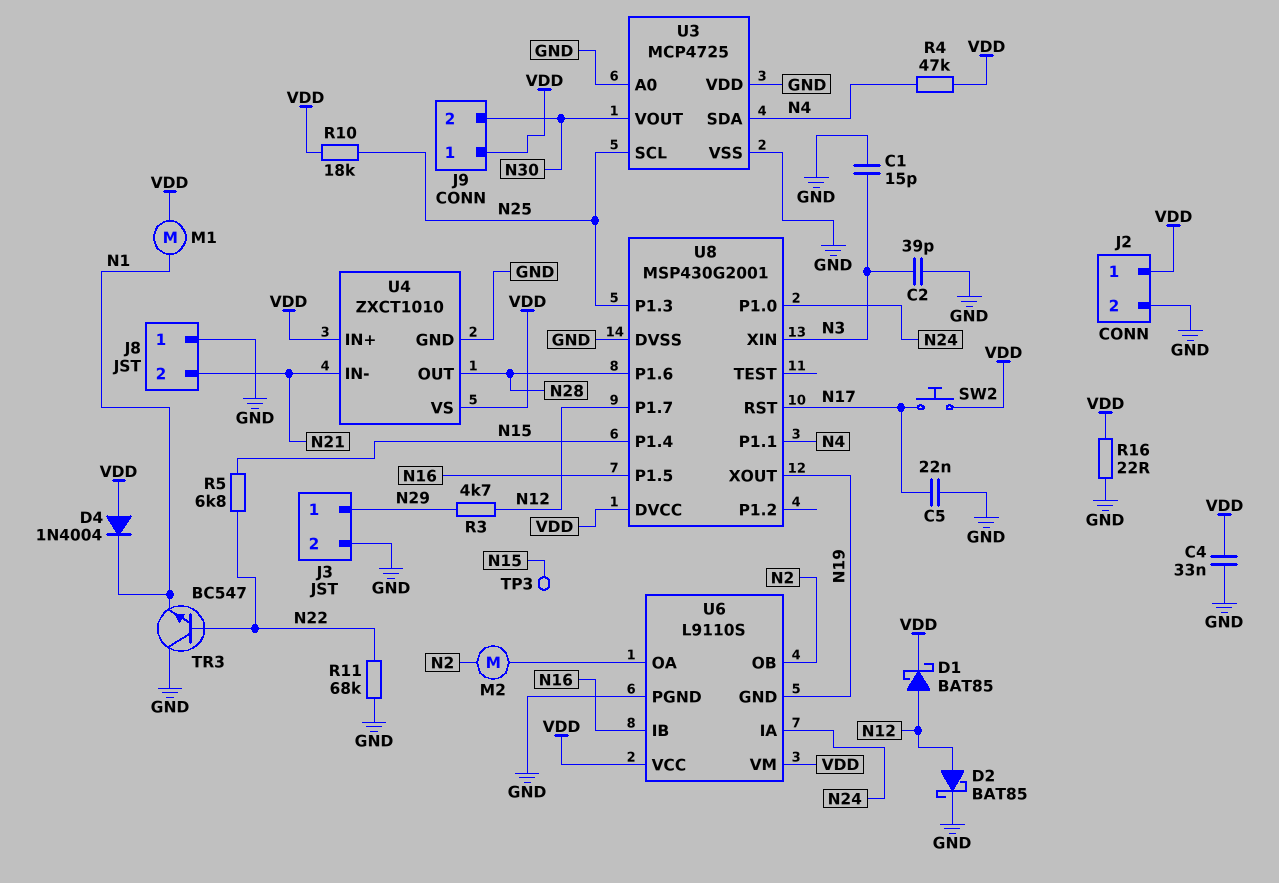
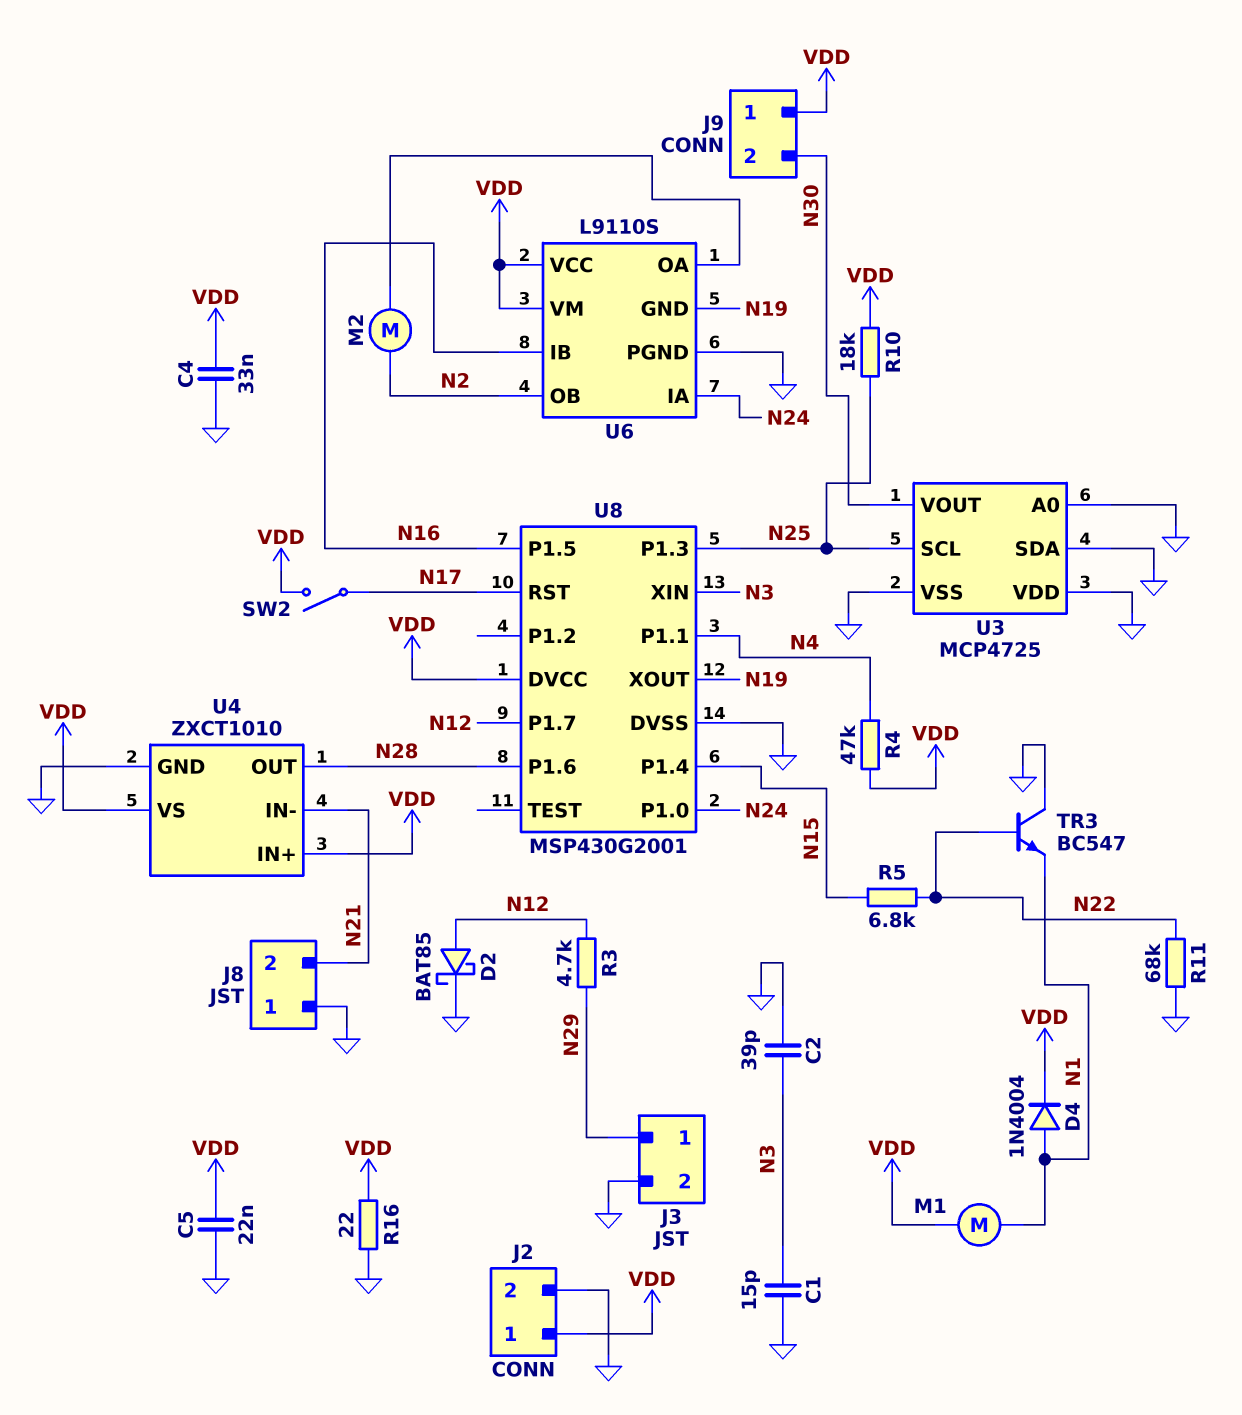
C5: 22nF (GND, N17) -> 22nF (GND, VDD)
D1: schottky BAT85 (A N12, K VDD) -> none
D4: diode 1N4004 (A VDD, K N1) -> diode 1N4004 (A N1, K VDD)
SW2: button (N17, VDD) -> switch (N17, VDD)
TP3: test point (N15) -> none
U3 pin SDA: N4 -> GND

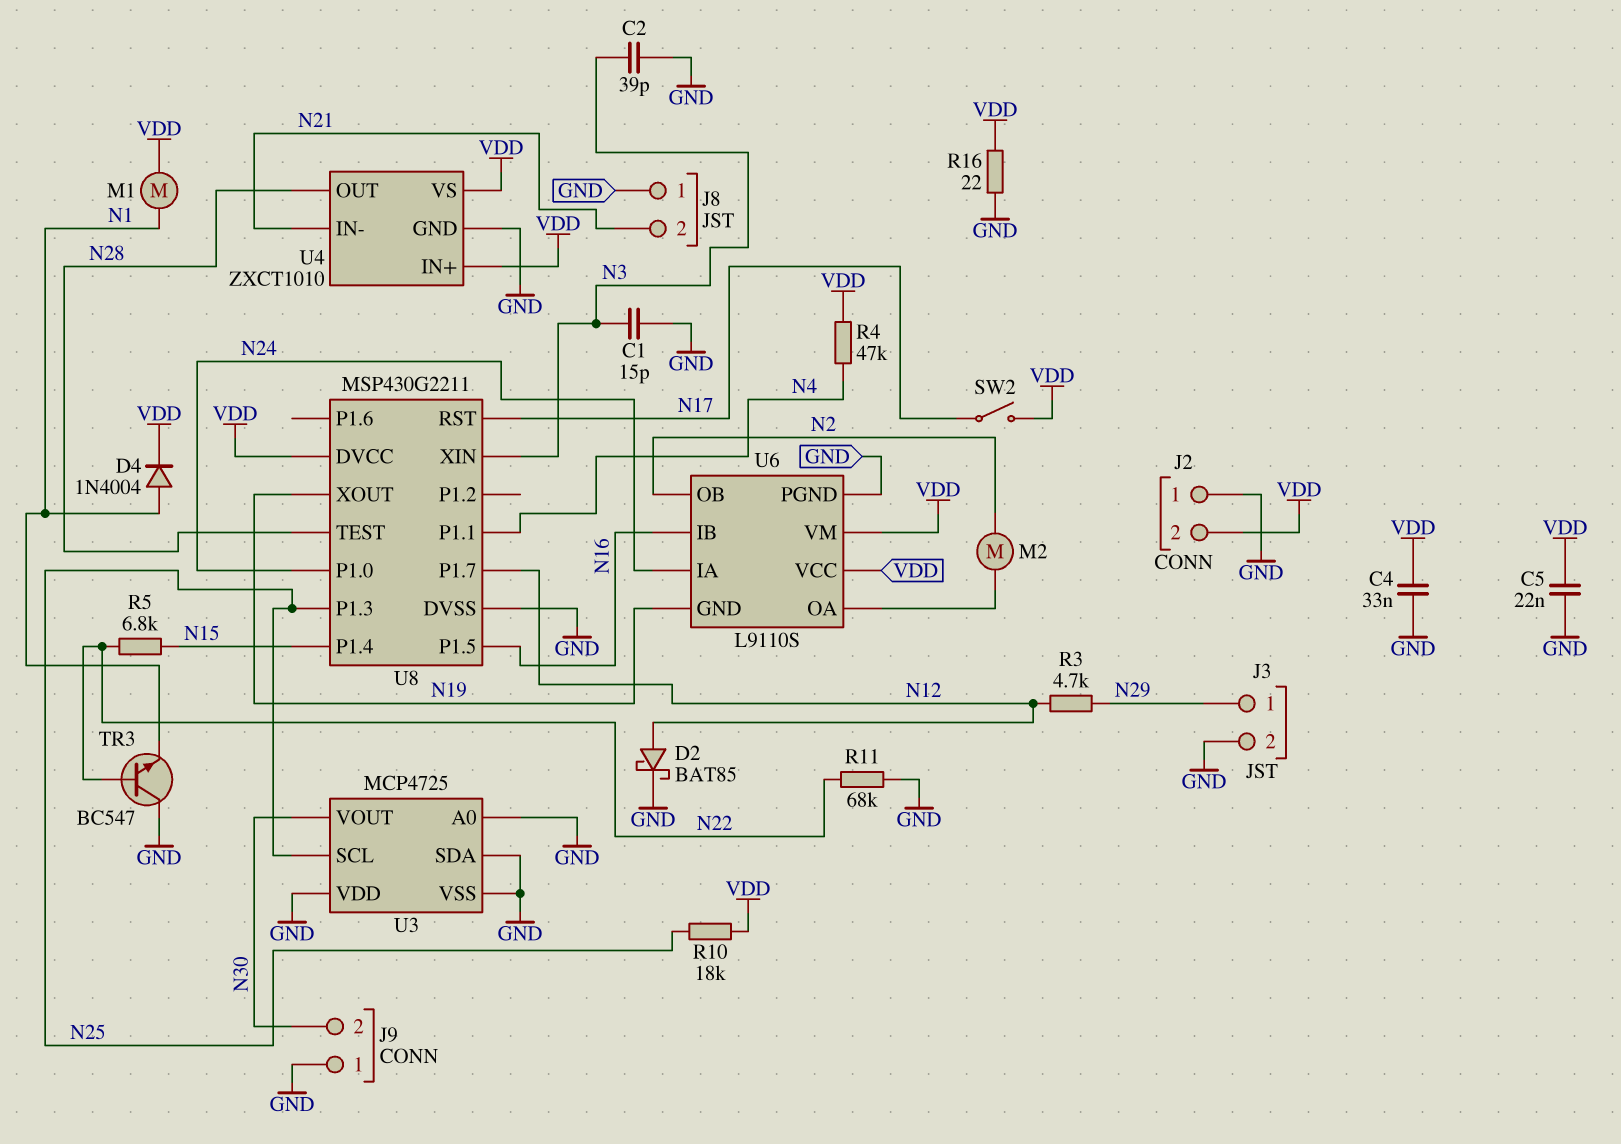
J2 pin 1: VDD -> GND
J2 pin 2: GND -> VDD
J9 pin 1: VDD -> GND
U8: MSP430G2001 -> MSP430G2211
U8 pin P1.6: N28 -> none
U8 pin TEST: none -> N28

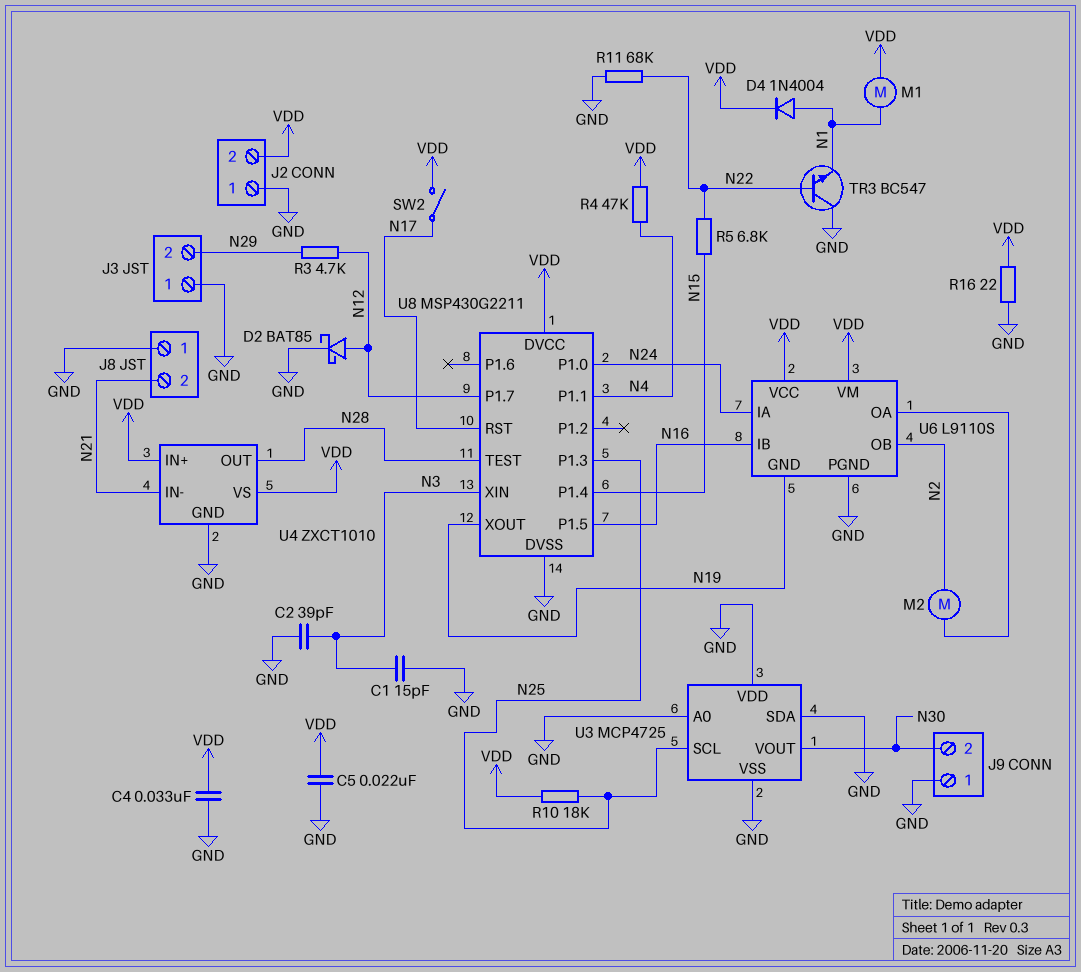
J3 pin 1: N29 -> GND
J3 pin 2: GND -> N29

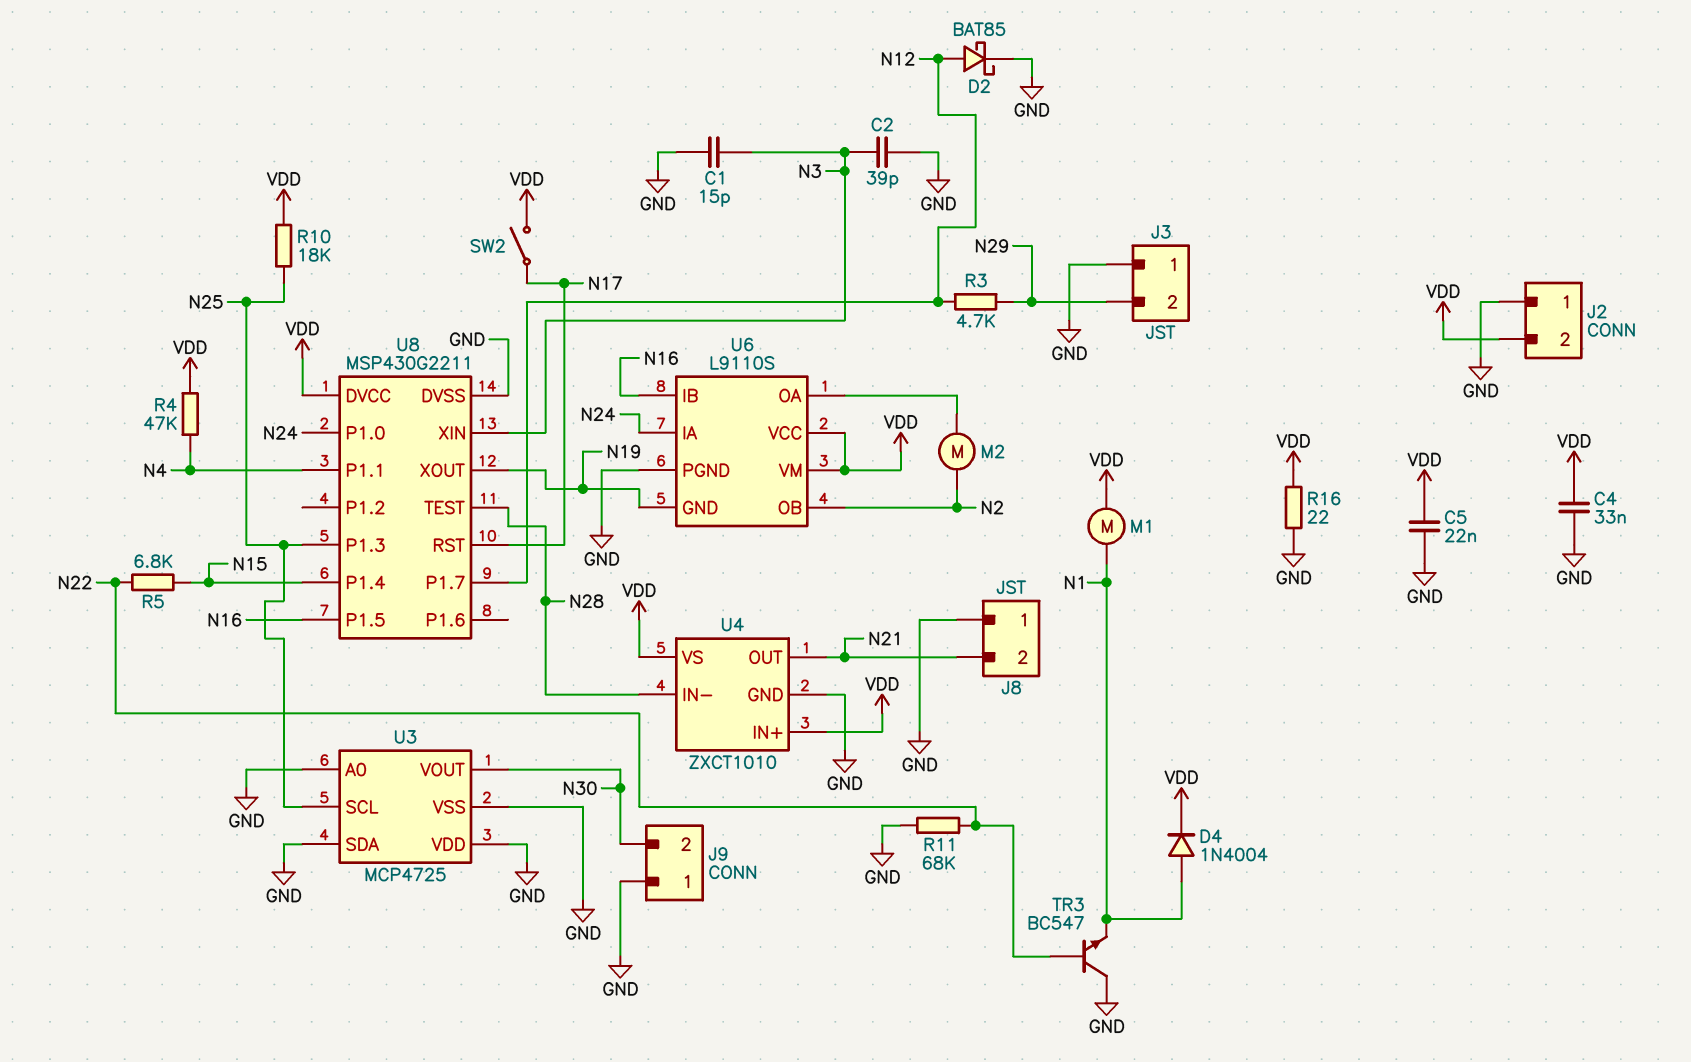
U4 pin IN-: N21 -> N28
U4 pin OUT: N28 -> N21

